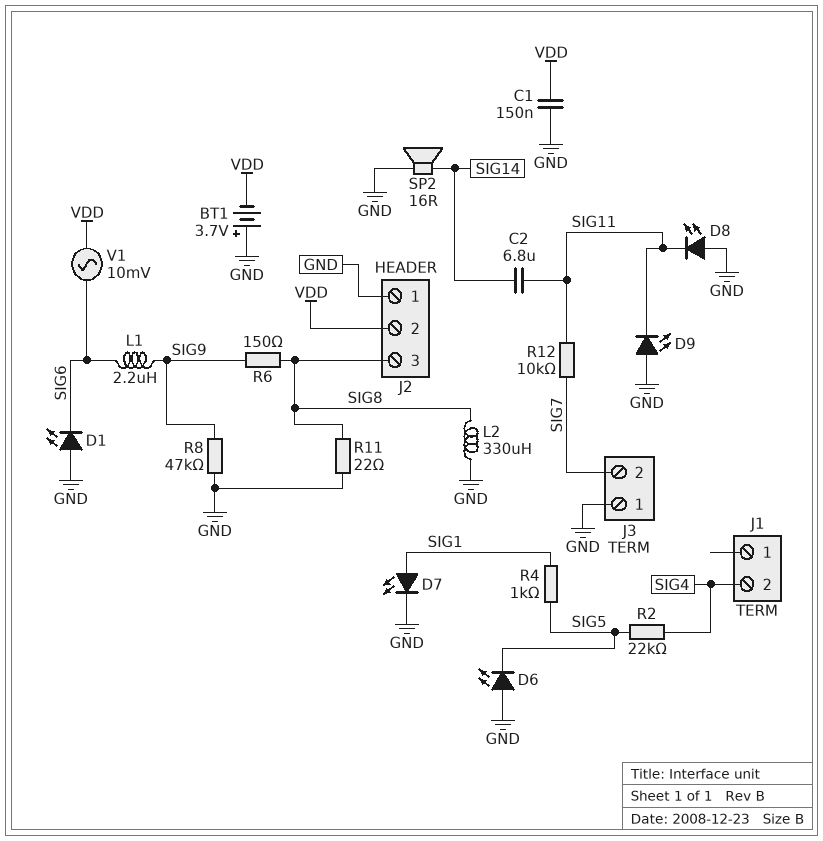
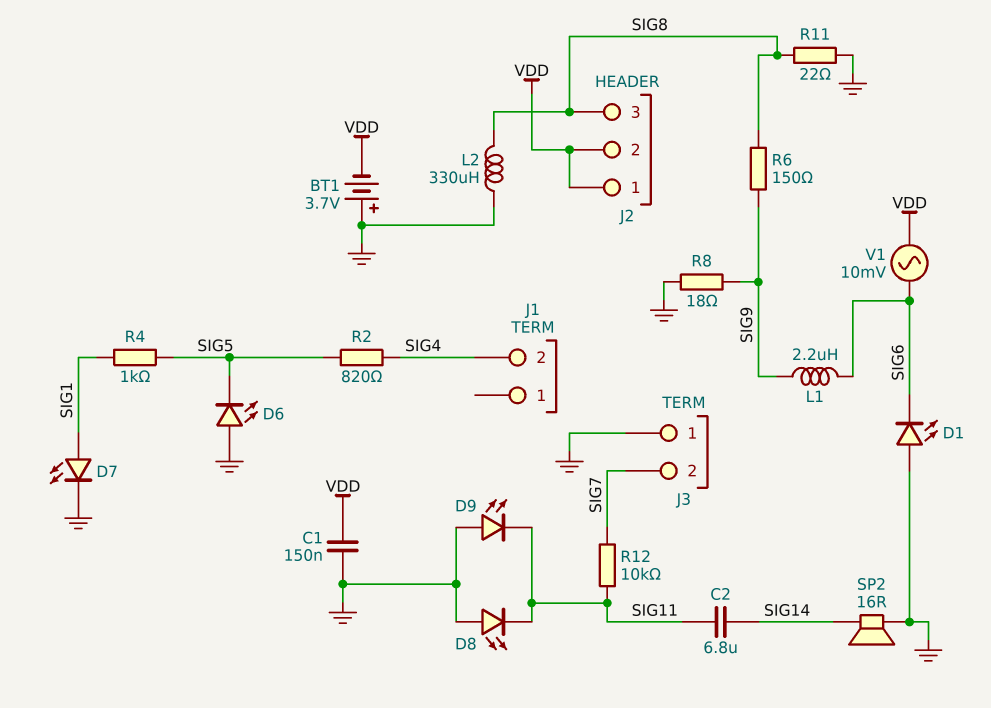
J2 pin 1: GND -> VDD
R2: 22k (SIG4, SIG5) -> 820 (SIG4, SIG5)
R8: 47k (GND, SIG9) -> 18 (GND, SIG9)

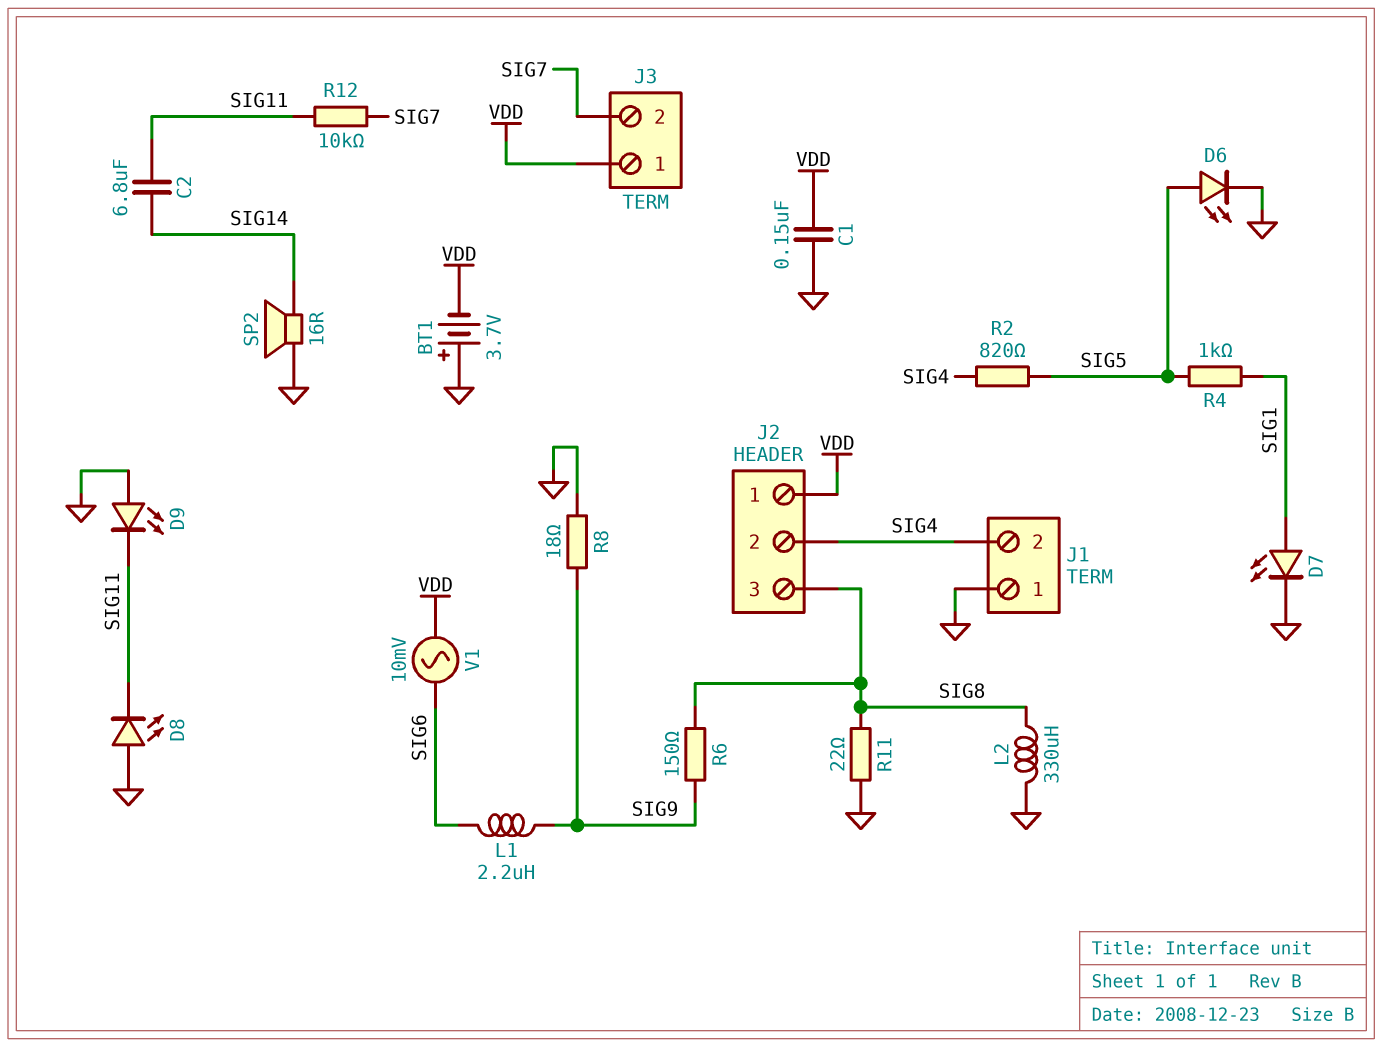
D1: LED (A GND, K SIG6) -> none
D6: LED (A GND, K SIG5) -> LED (A SIG5, K GND)
J1 pin 1: none -> GND
J2 pin 2: VDD -> SIG4
J3 pin 1: GND -> VDD

